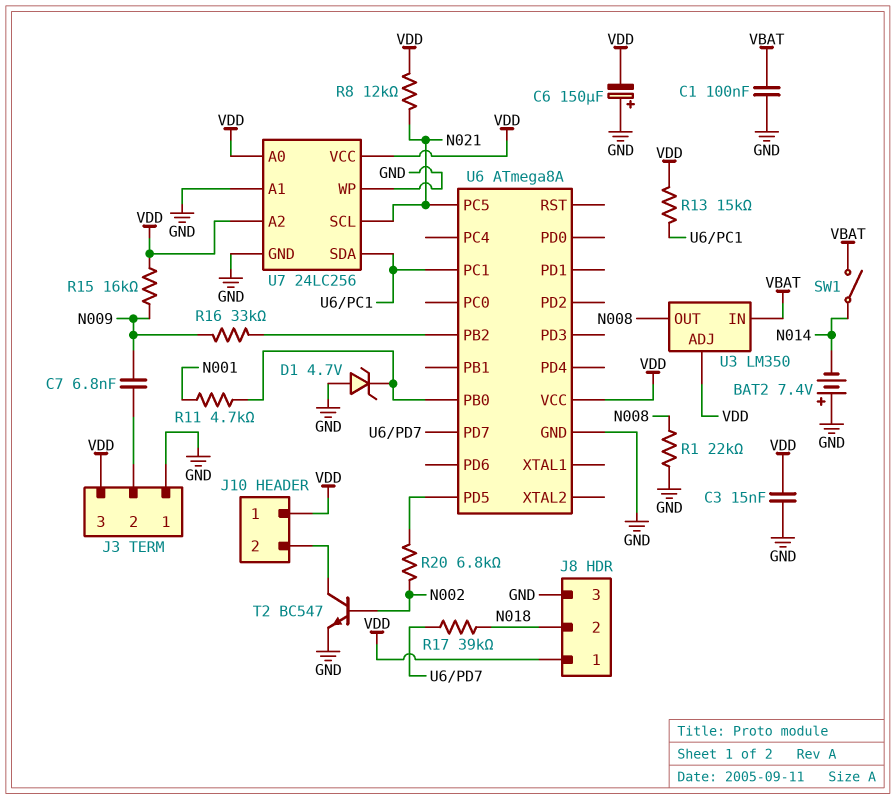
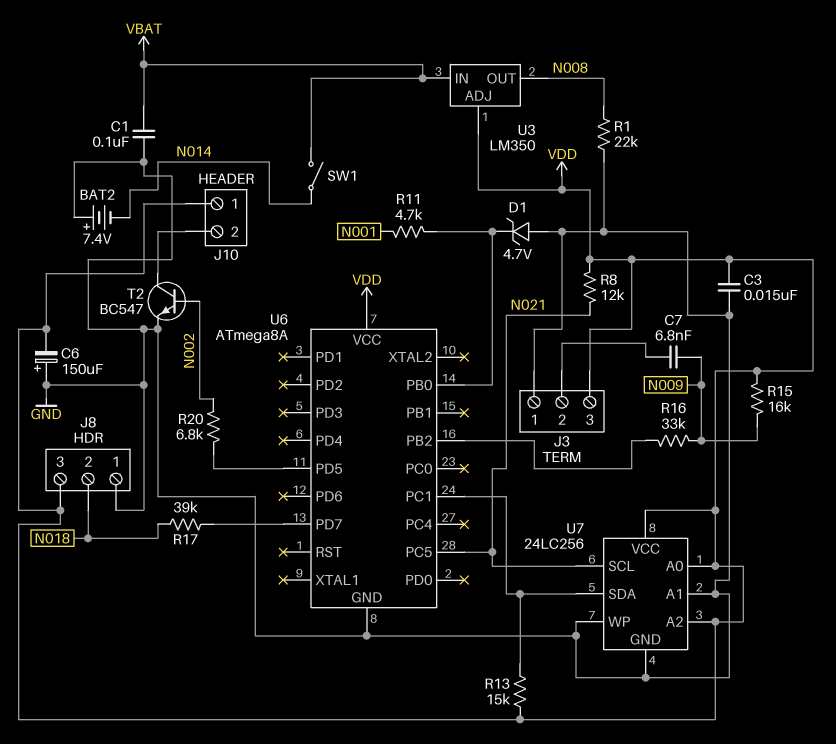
J8 pin 1: VDD -> GND
J8 pin 3: GND -> VDD

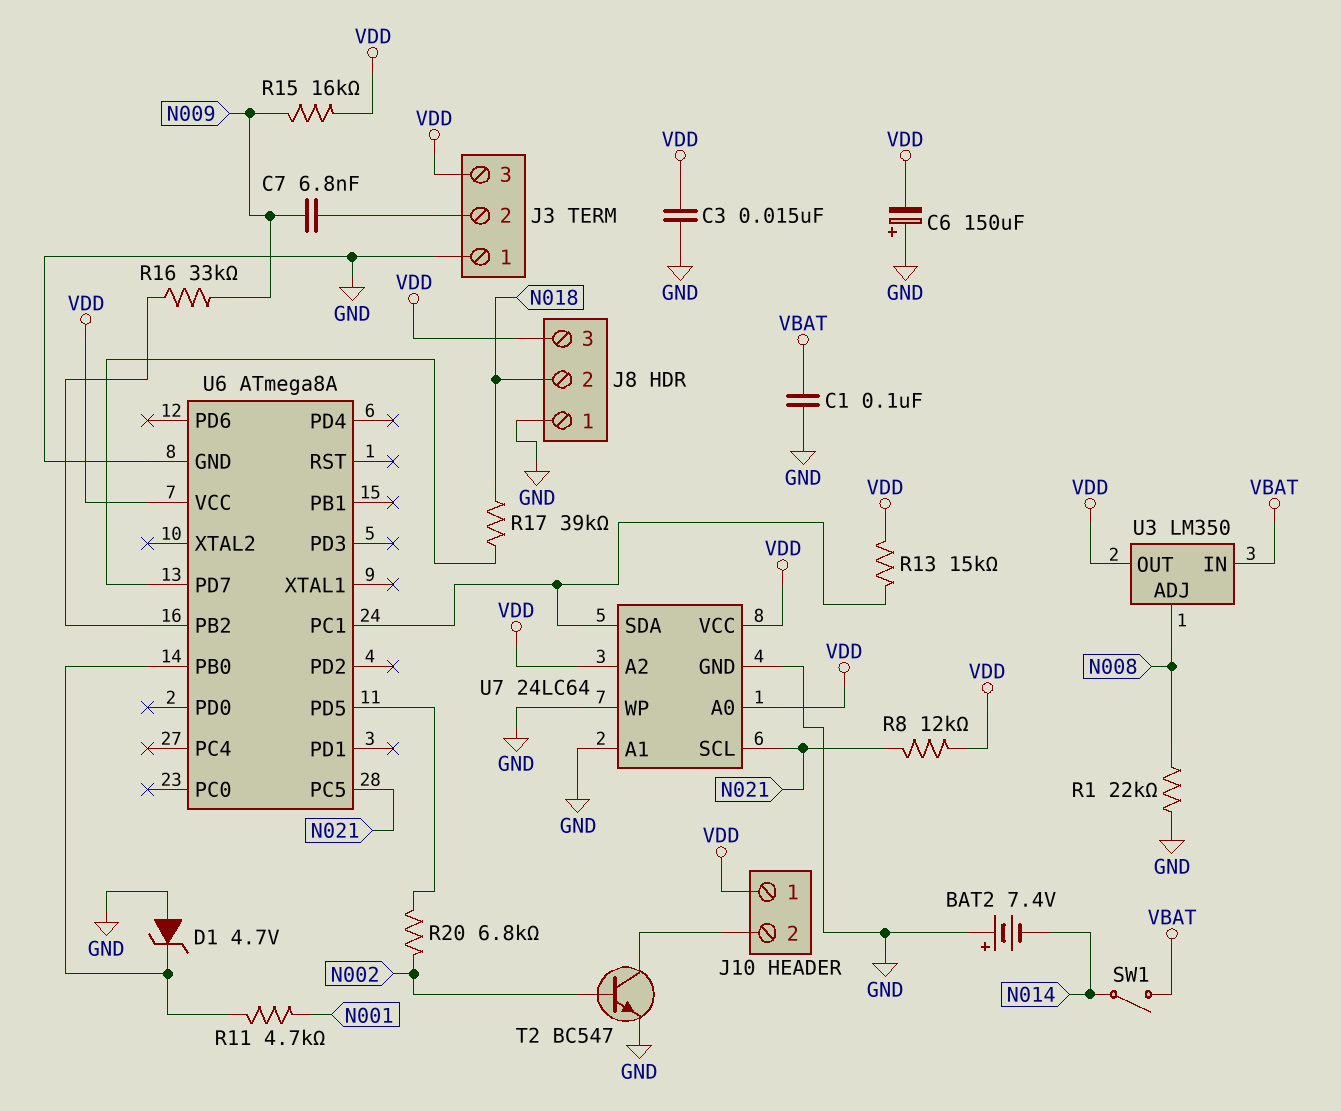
U3 pin ADJ: VDD -> N008
U3 pin OUT: N008 -> VDD
U7: 24LC256 -> 24LC64

